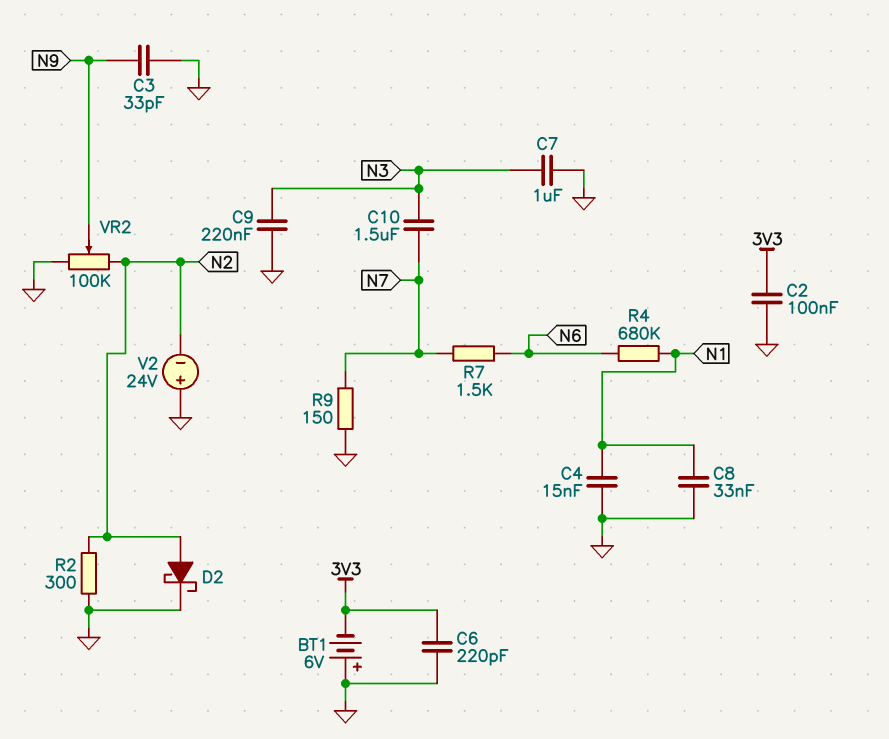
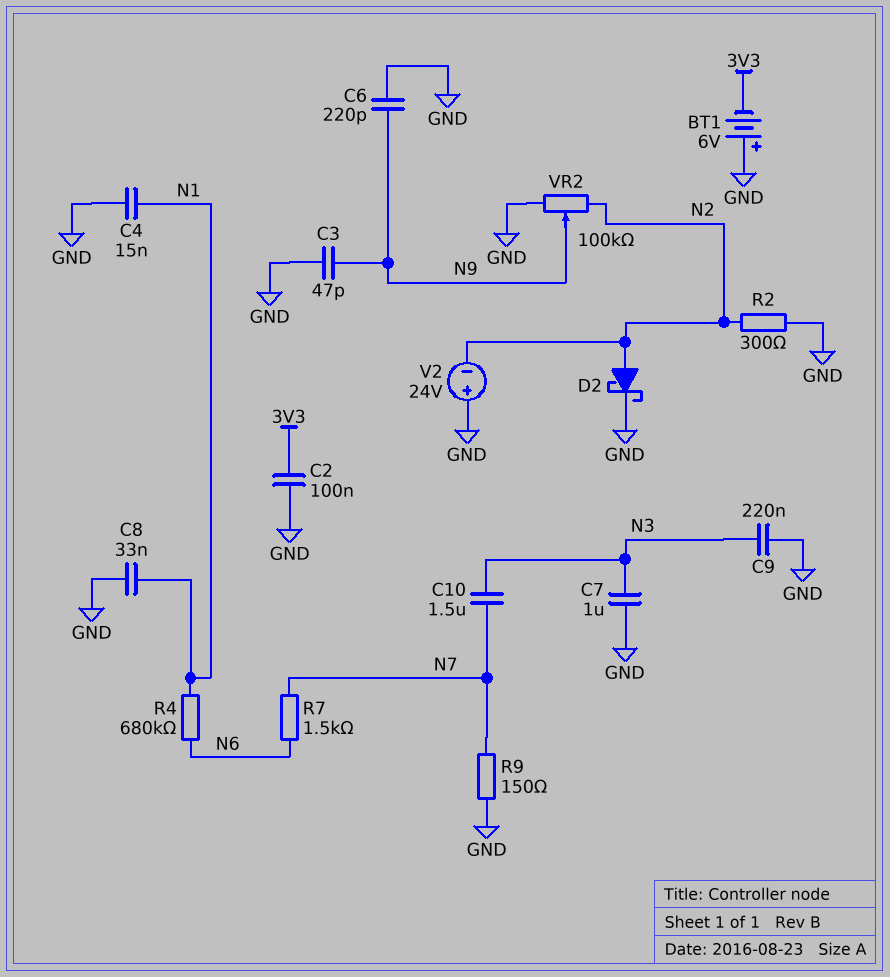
C3: 33pF (GND, N9) -> 47pF (GND, N9)
C6: 220pF (3V3, GND) -> 220pF (GND, N9)

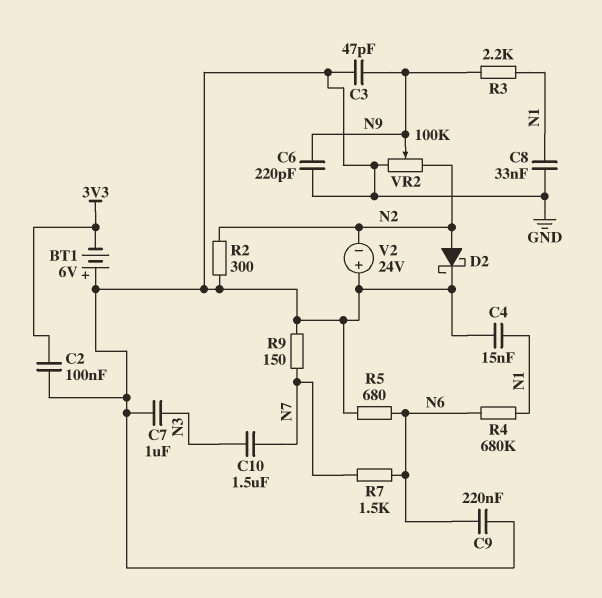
C9: 220nF (GND, N3) -> 220nF (GND, N6)
R3: none -> 2.2k (N1, N9)
R5: none -> 680 (GND, N6)

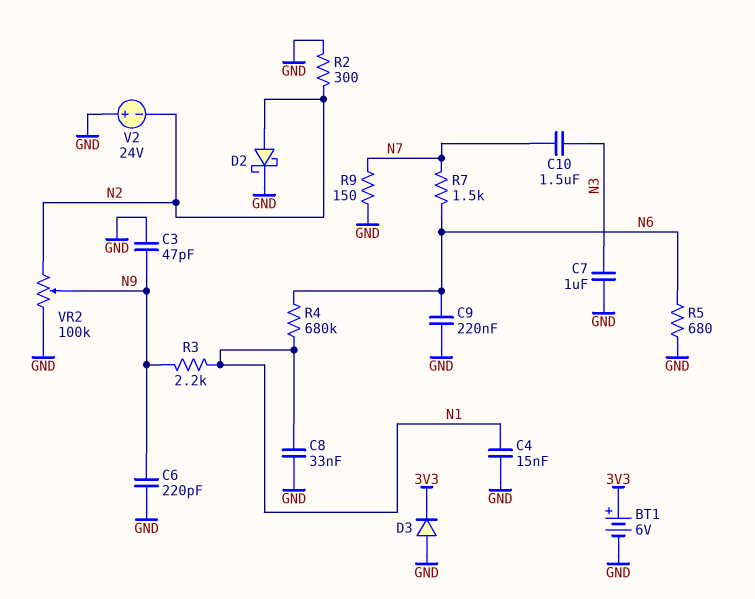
BT1: 6V (plus GND, minus 3V3) -> 6V (plus 3V3, minus GND)
C2: 100nF (3V3, GND) -> none
D3: none -> diode (A GND, K 3V3)

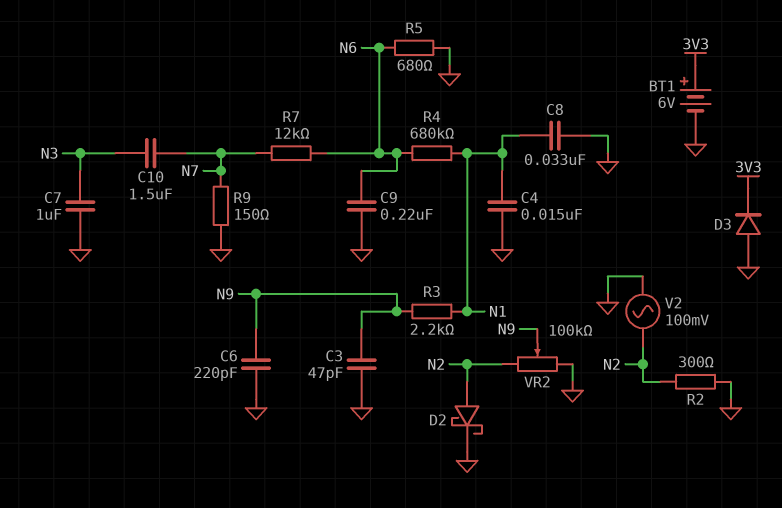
R7: 1.5k (N6, N7) -> 12k (N6, N7)
V2: 24V (plus GND, minus N2) -> AC 100mV (GND, N2)

